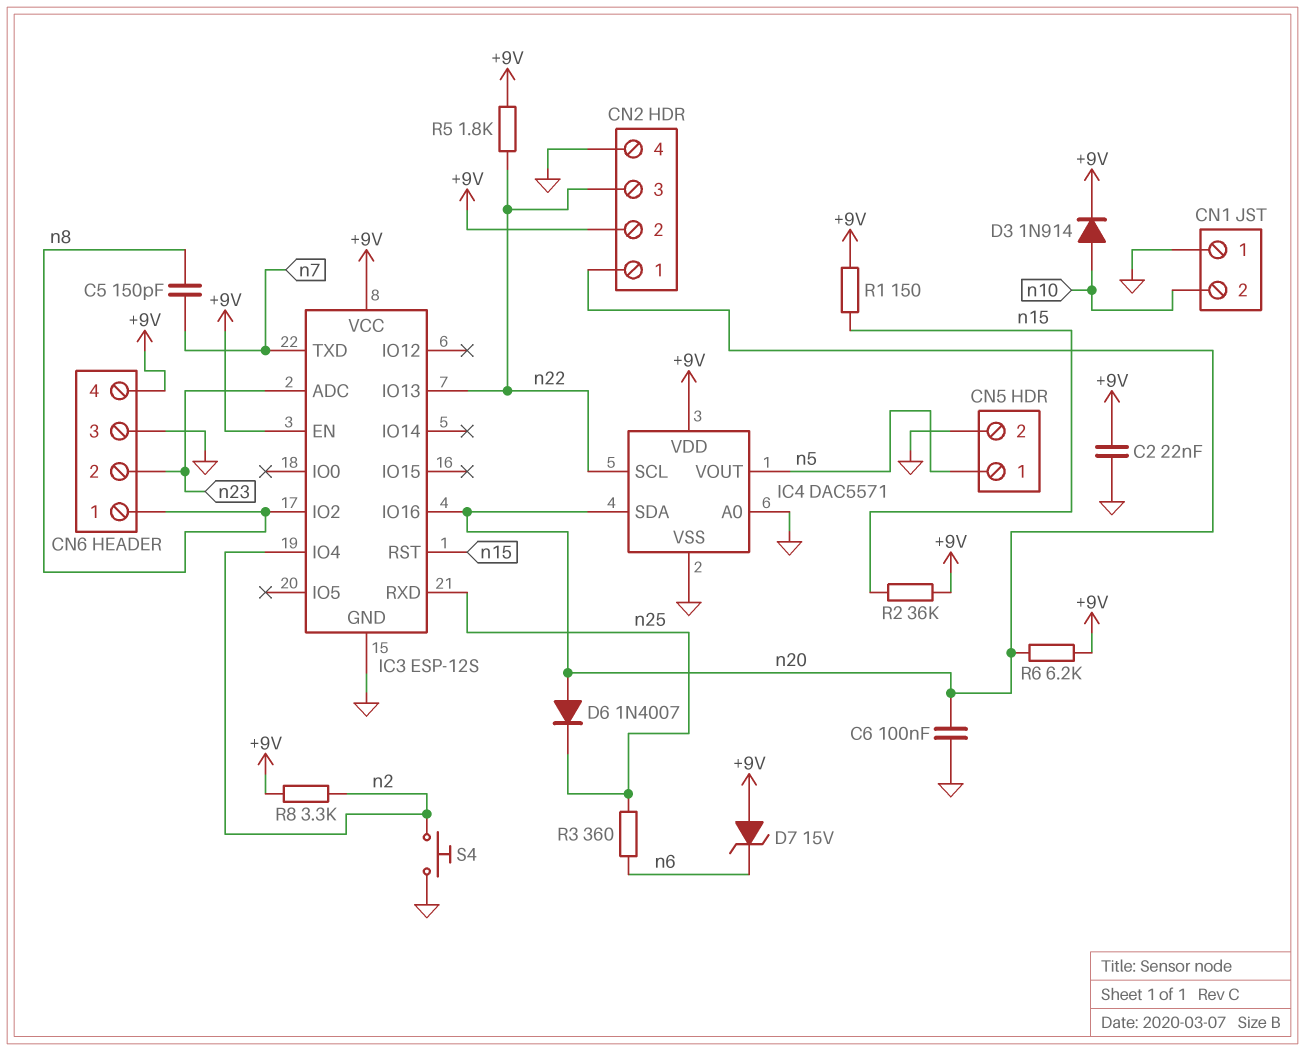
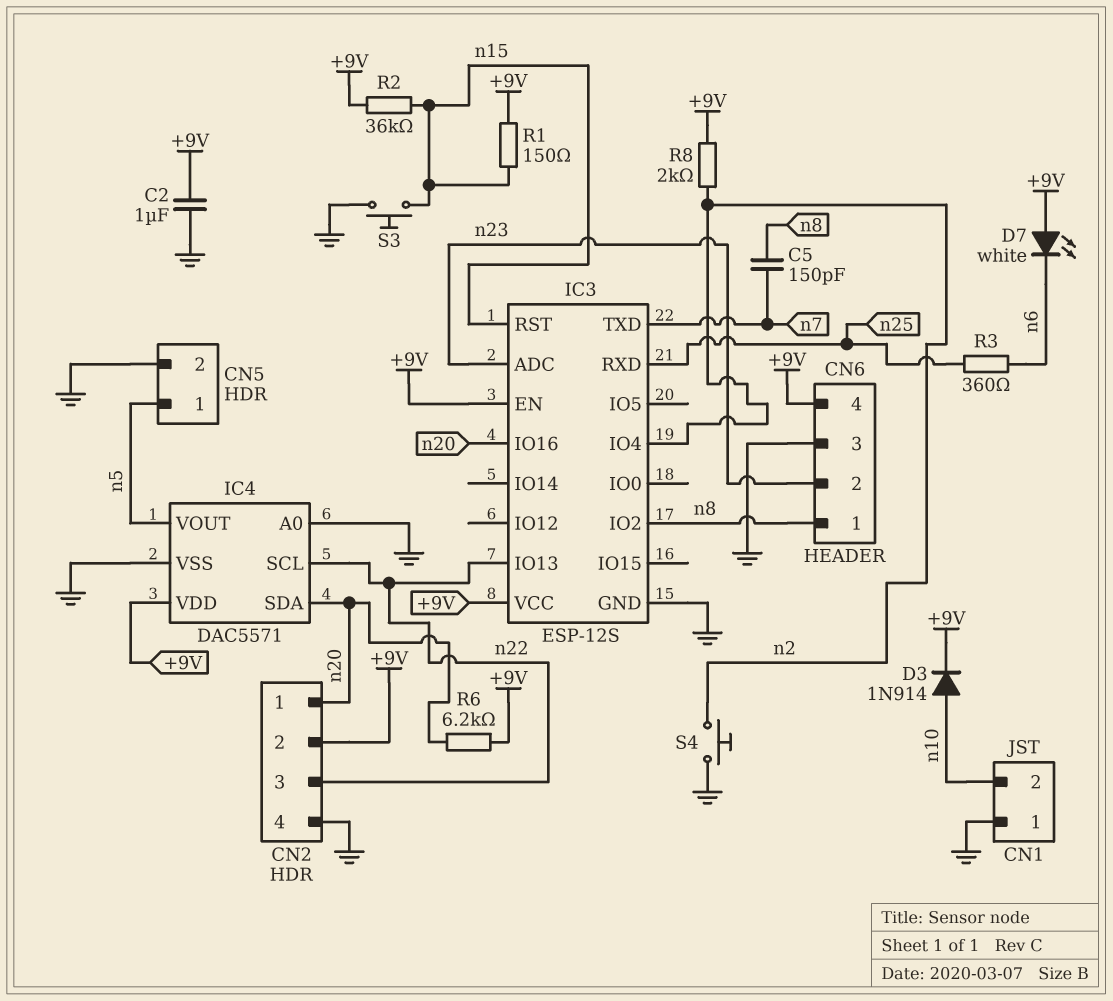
C2: 22nF (+9V, GND) -> 1uF (+9V, GND)
C6: 100nF (GND, n20) -> none
D6: diode 1N4007 (A n20, K n25) -> none
D7: zener 15V (A +9V, K n6) -> LED white (A +9V, K n6)
R5: 1.8k (+9V, n22) -> none
R8: 3.3k (+9V, n2) -> 2k (+9V, n2)
S3: none -> button (GND, n15)

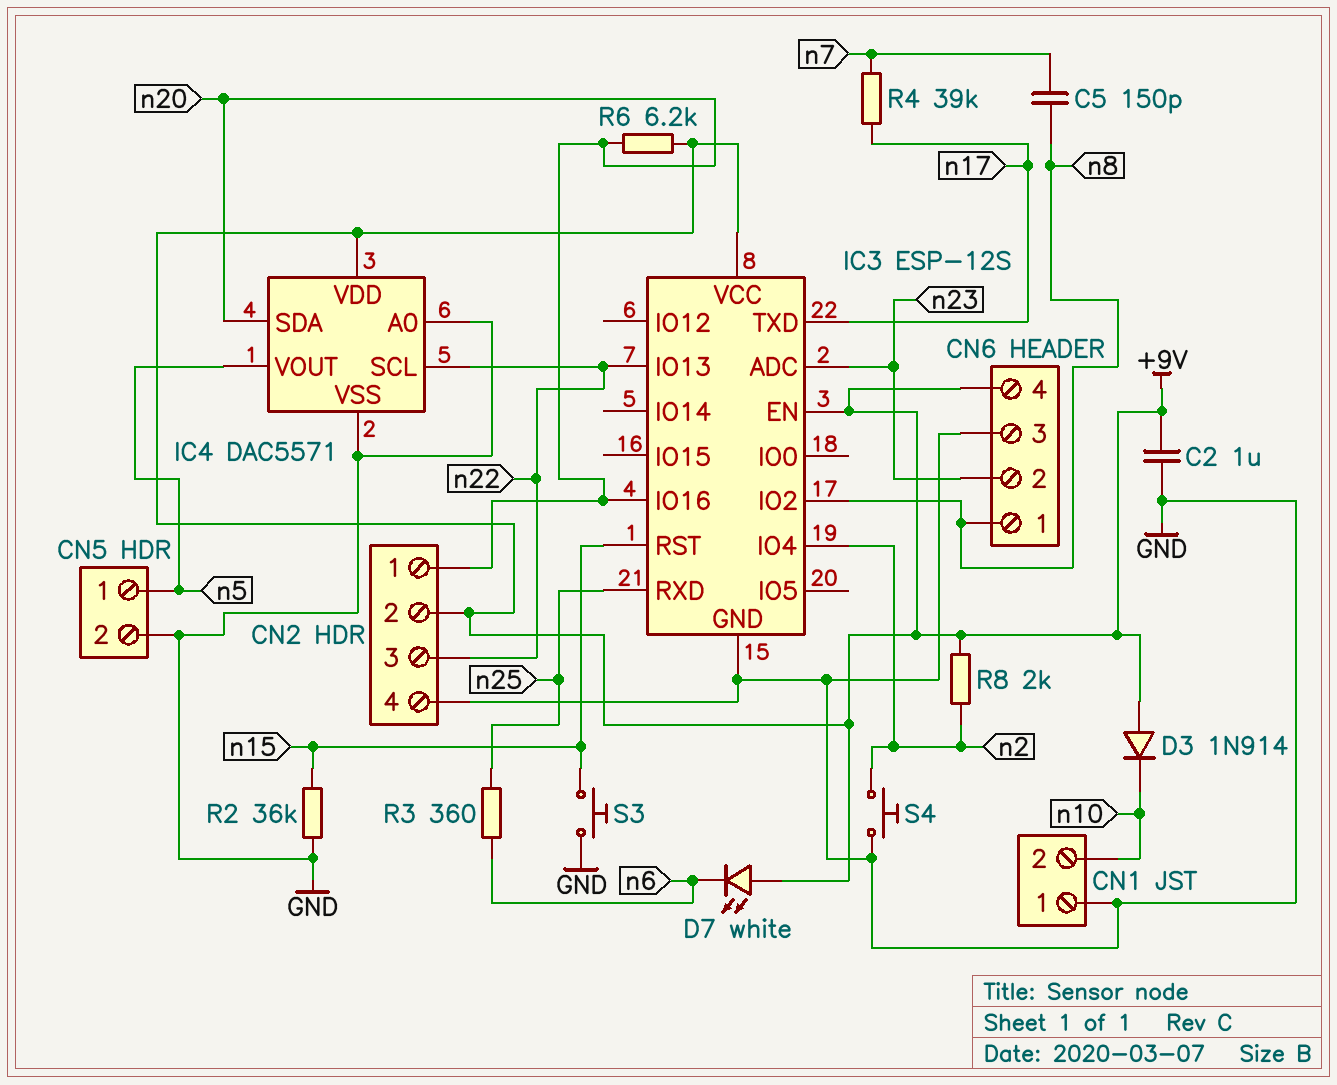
D3: diode 1N914 (A n10, K +9V) -> diode 1N914 (A +9V, K n10)
IC3 pin TXD: n7 -> n17
R1: 150 (+9V, n15) -> none
R2: 36k (+9V, n15) -> 36k (GND, n15)
R4: none -> 39k (n7, n17)

